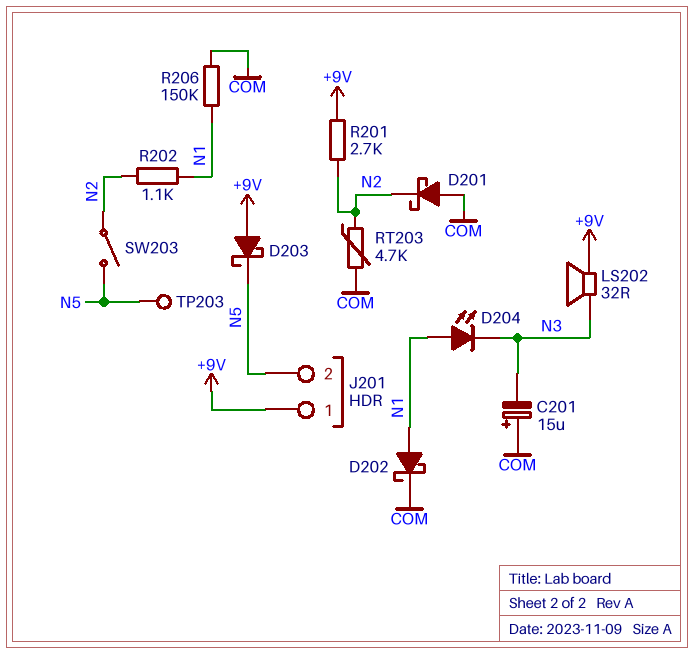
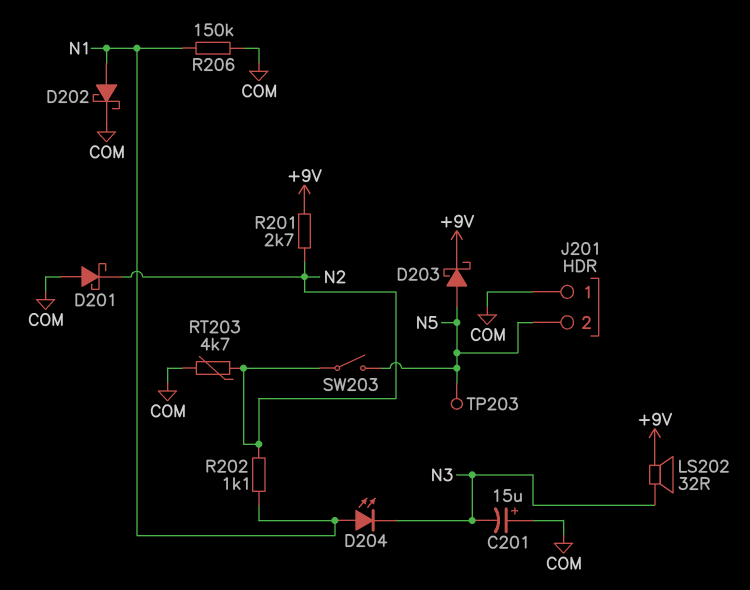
D203: schottky (A +9V, K N5) -> schottky (A N5, K +9V)
J201 pin 1: +9V -> COM

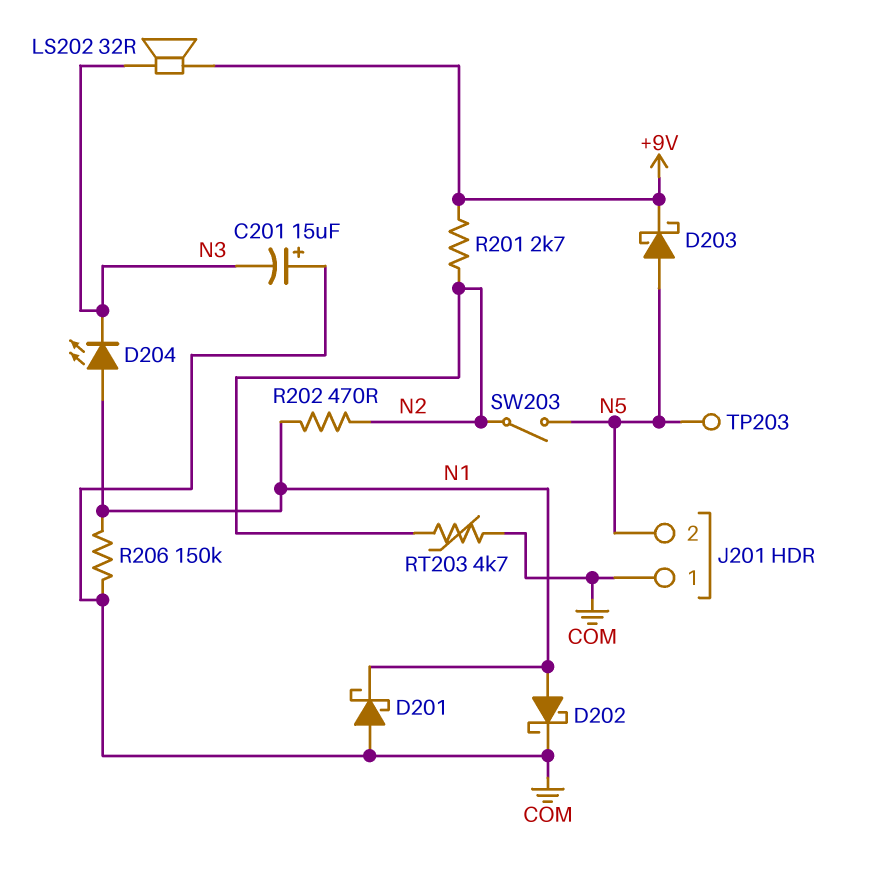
D201: schottky (A COM, K N2) -> schottky (A COM, K N1)
R202: 1.1k (N1, N2) -> 470 (N1, N2)

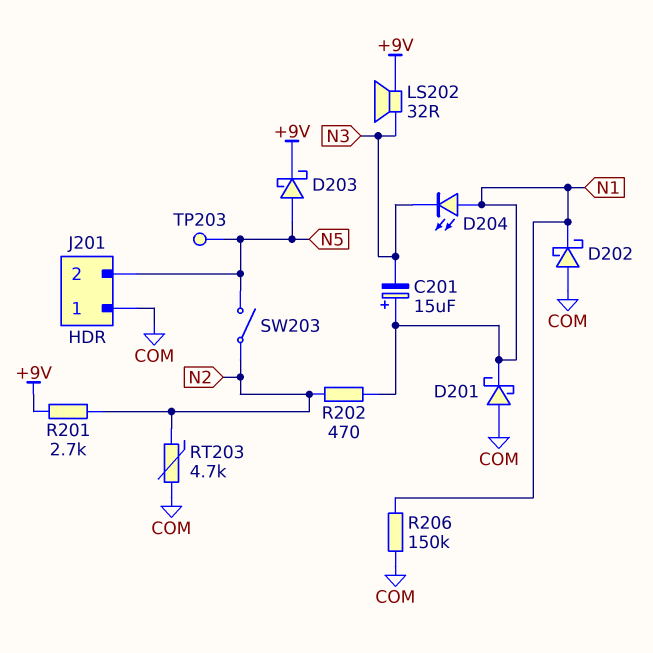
C201: 15uF (plus COM, minus N3) -> 15uF (plus N1, minus N3)
D202: schottky (A N1, K COM) -> schottky (A COM, K N1)

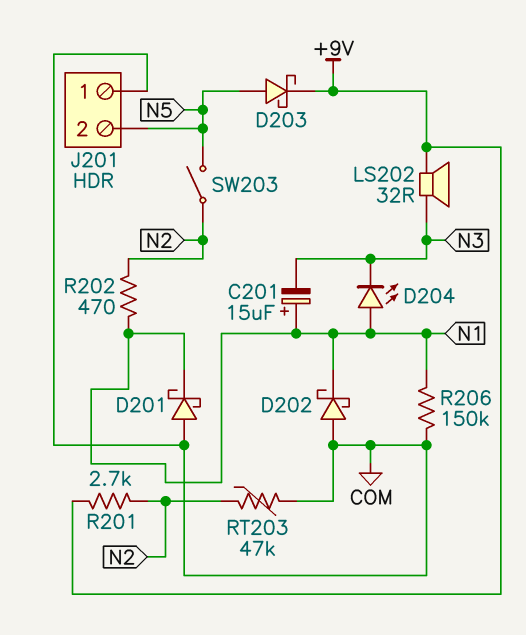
RT203: 4.7k (COM, N2) -> 47k (COM, N2)
TP203: test point (N5) -> none

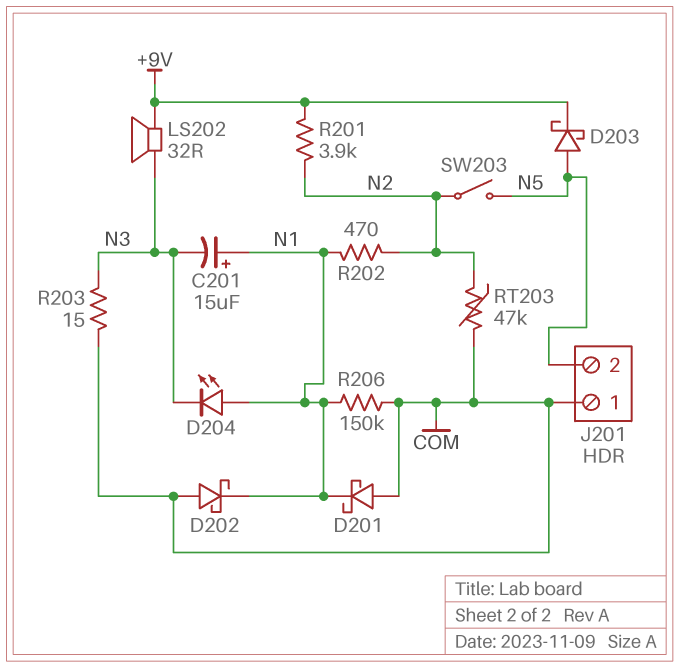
R201: 2.7k (+9V, N2) -> 3.9k (+9V, N2)
R203: none -> 15 (COM, N3)

